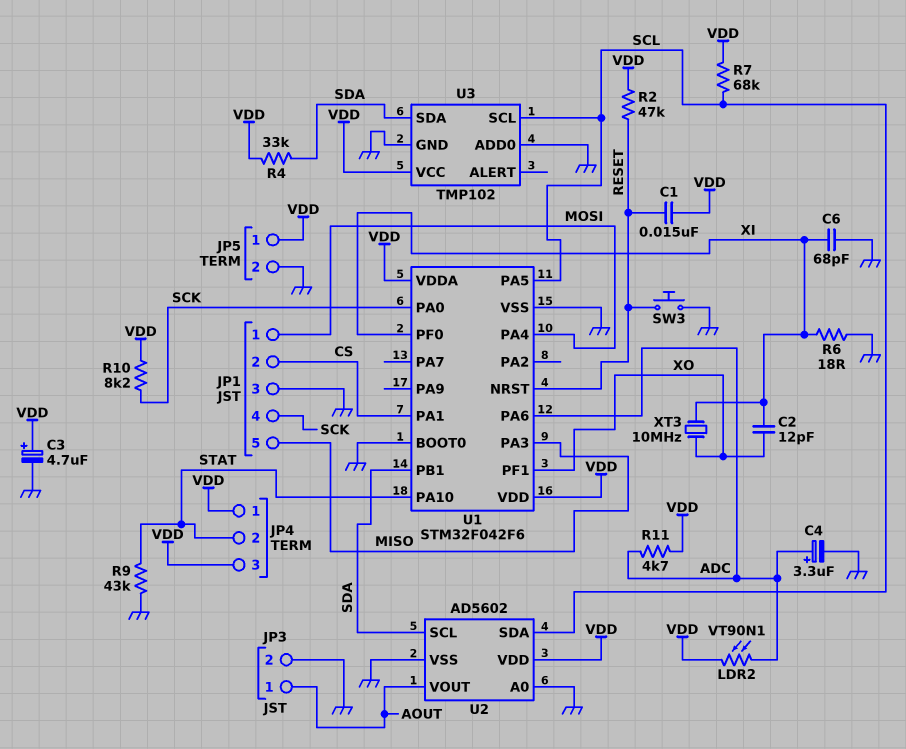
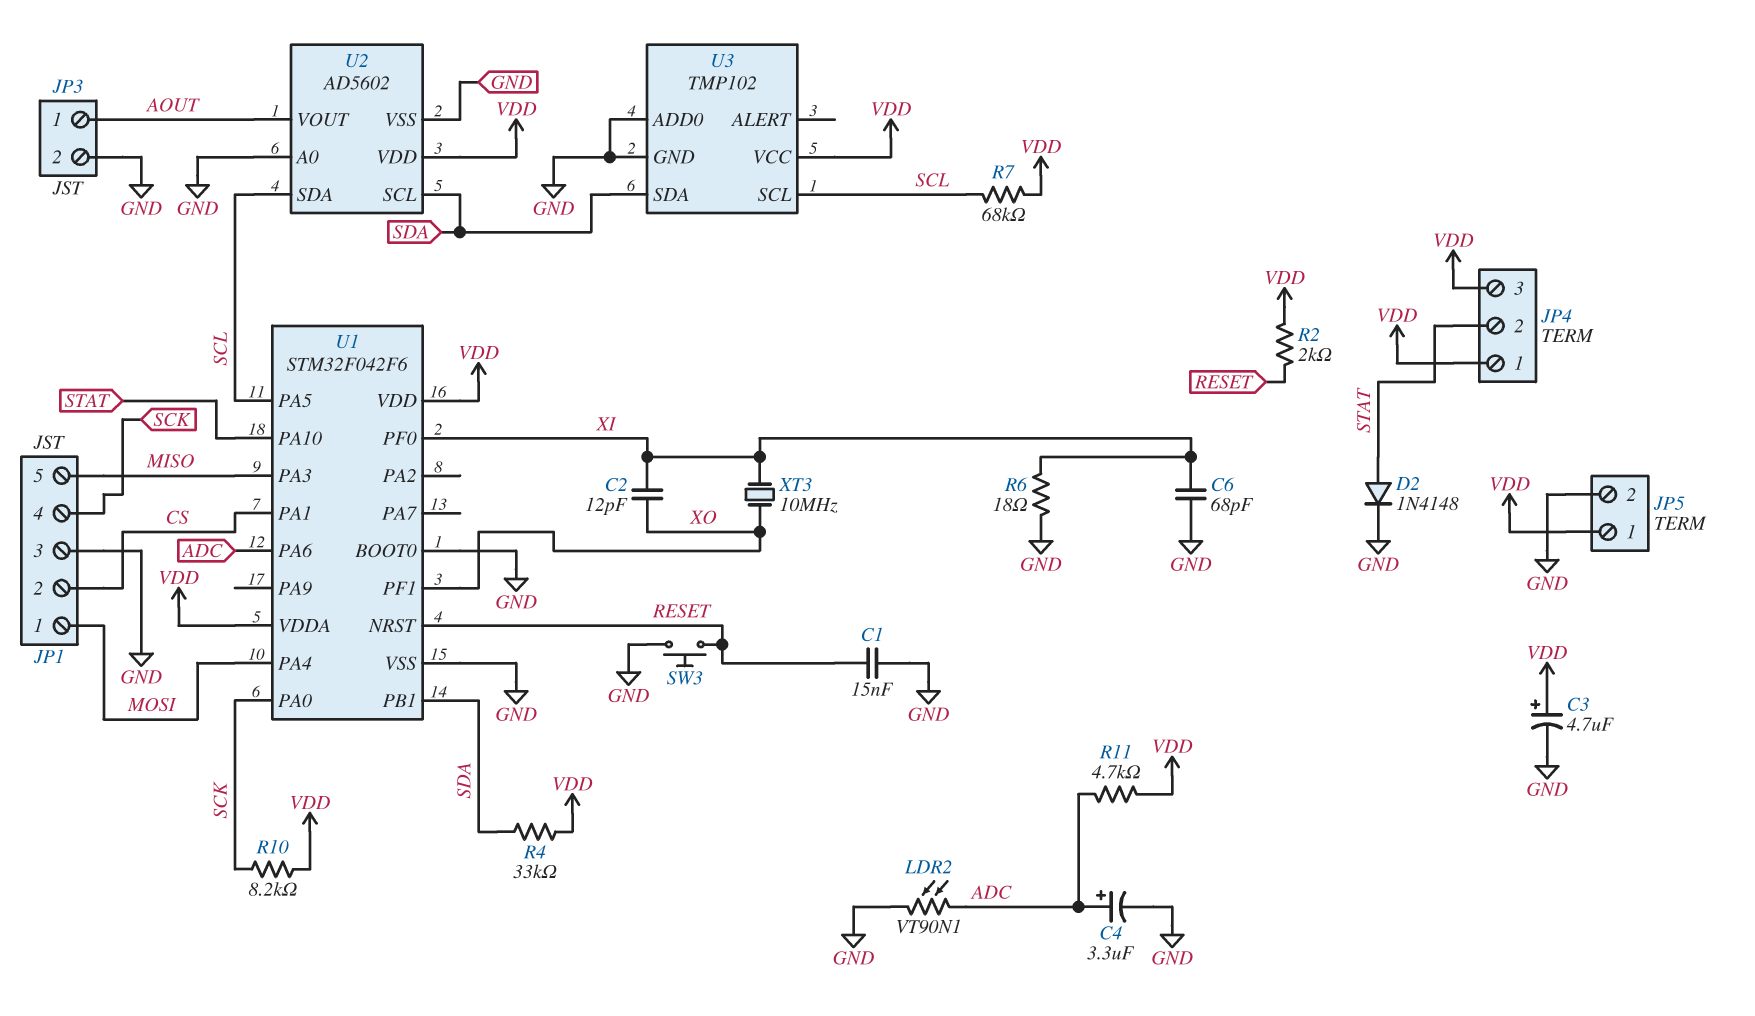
C1: 15nF (RESET, VDD) -> 15nF (GND, RESET)
D2: none -> diode 1N4148 (A STAT, K GND)
LDR2: VT90N1 (ADC, VDD) -> VT90N1 (ADC, GND)
R2: 47k (RESET, VDD) -> 2k (RESET, VDD)
R9: 43k (GND, STAT) -> none

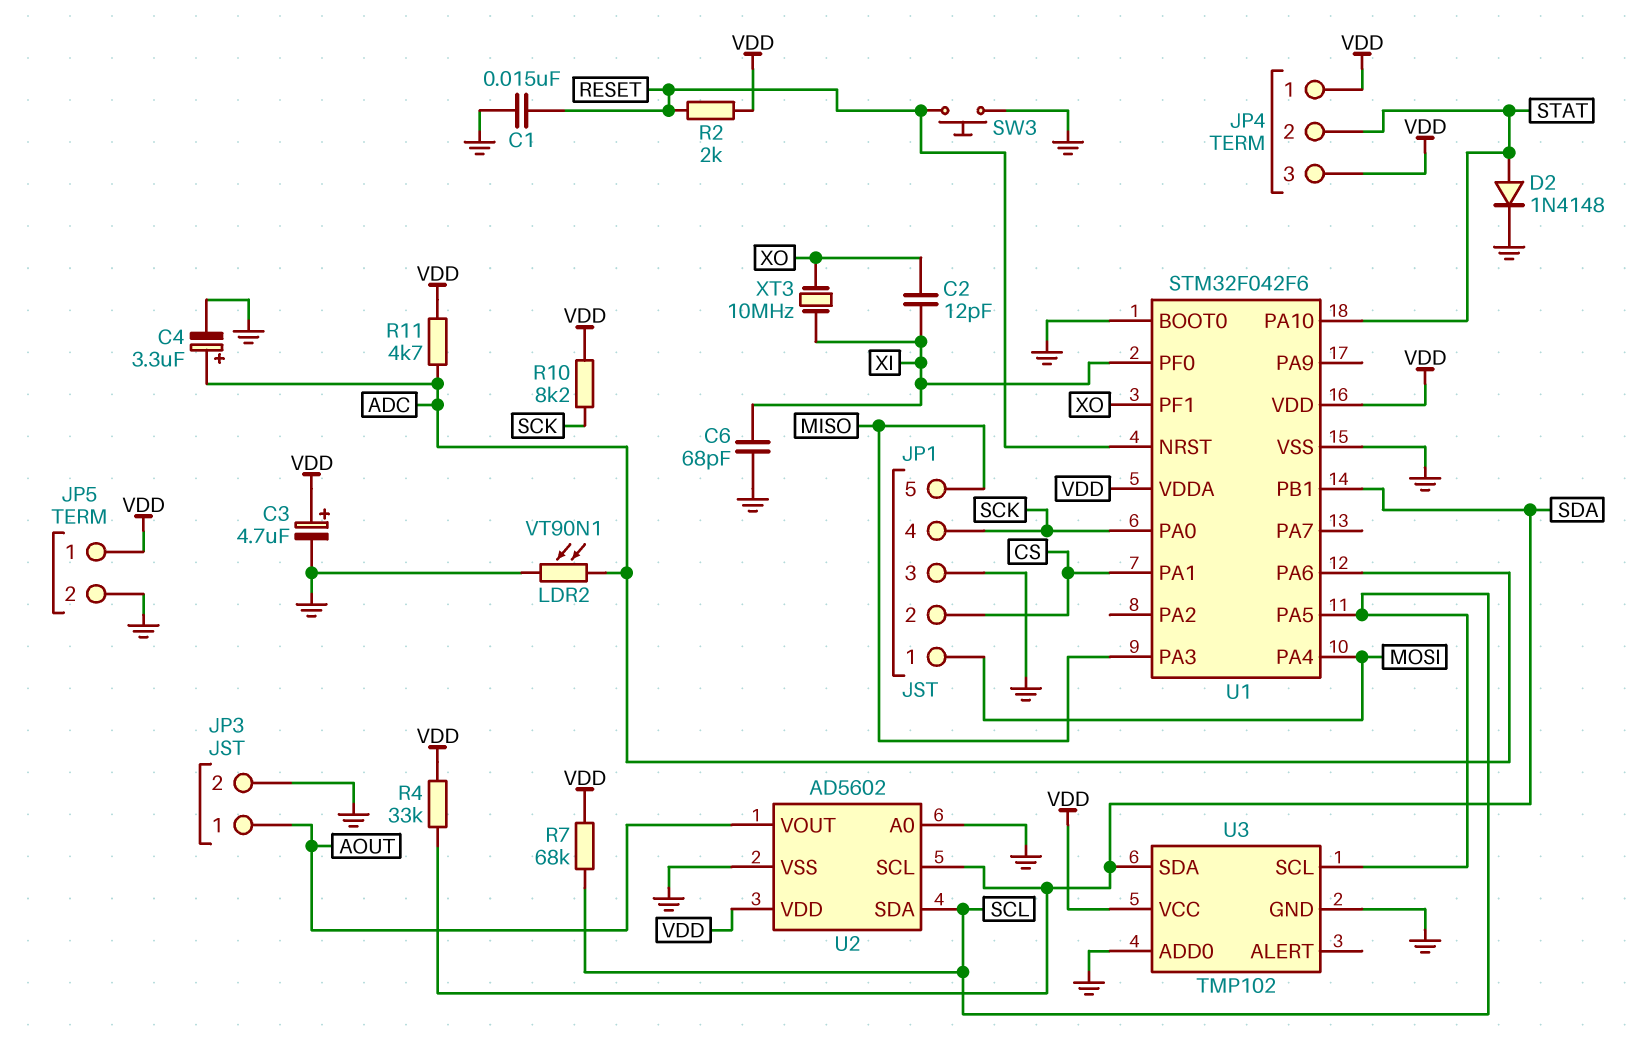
R6: 18 (GND, XI) -> none

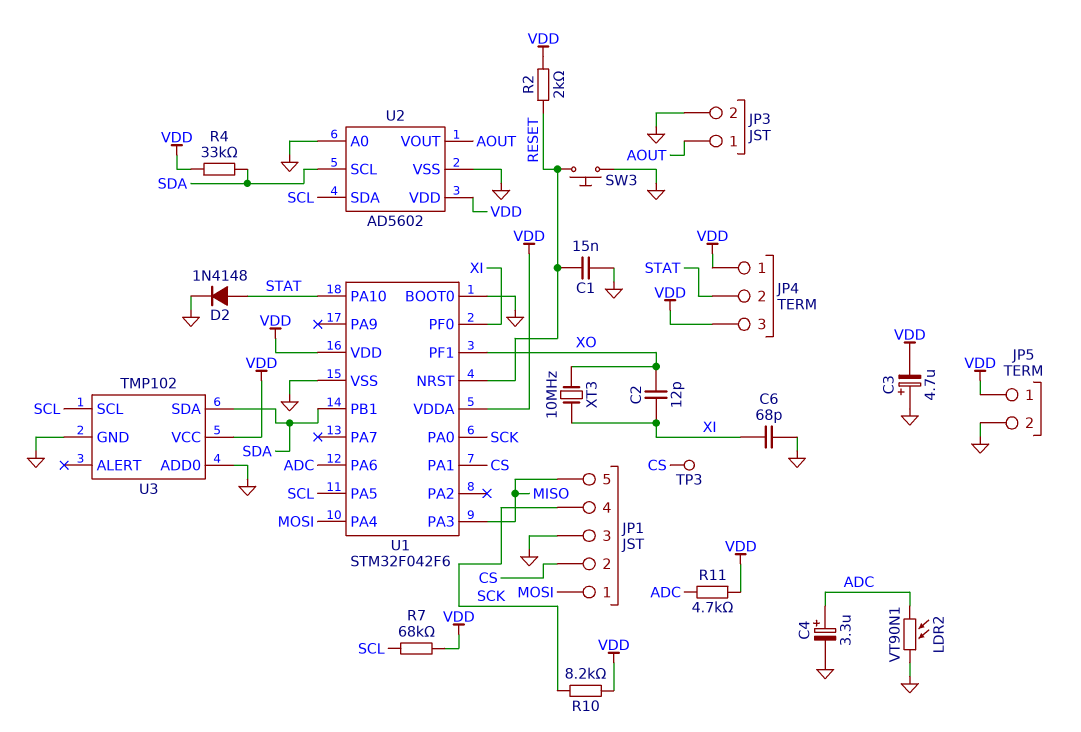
C3: 4.7uF (plus VDD, minus GND) -> 4.7uF (plus GND, minus VDD)
TP3: none -> test point (CS)

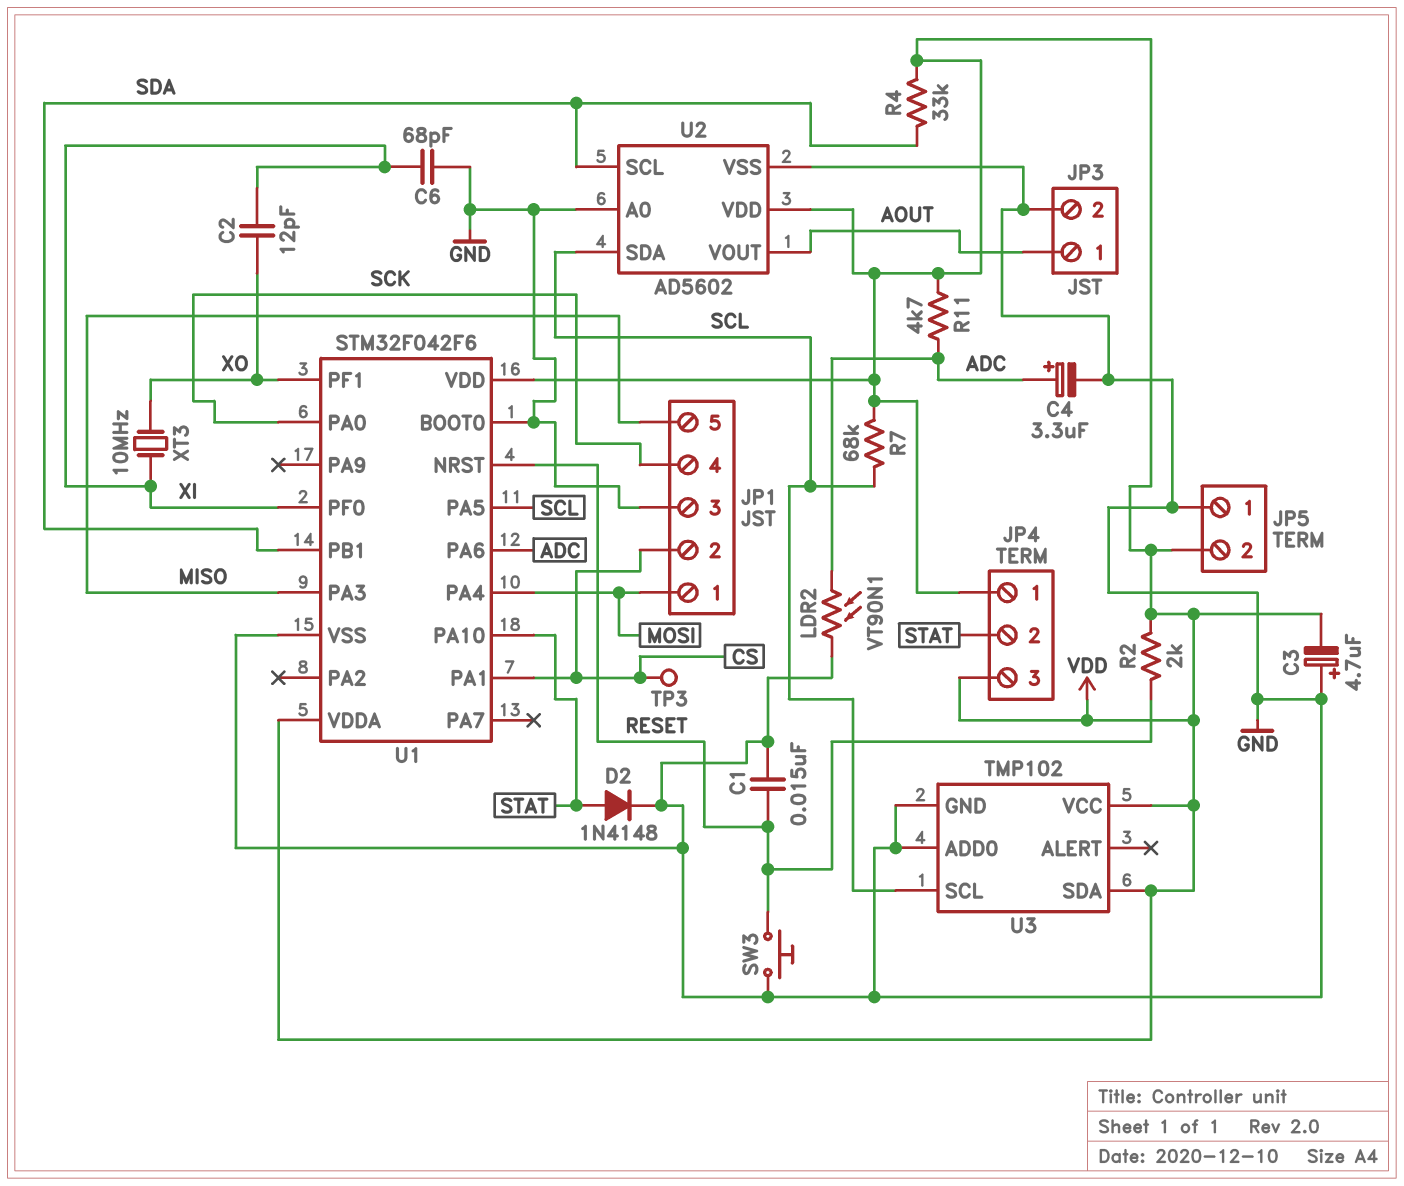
JP5 pin 1: VDD -> GND
JP5 pin 2: GND -> VDD
R10: 8.2k (SCK, VDD) -> none
U3 pin SDA: SDA -> VDD

